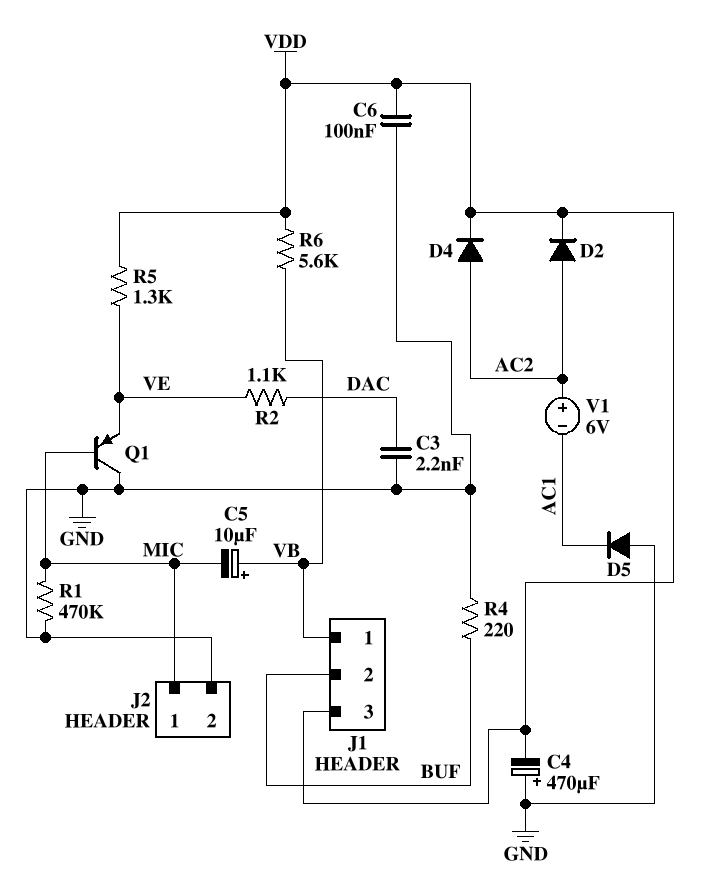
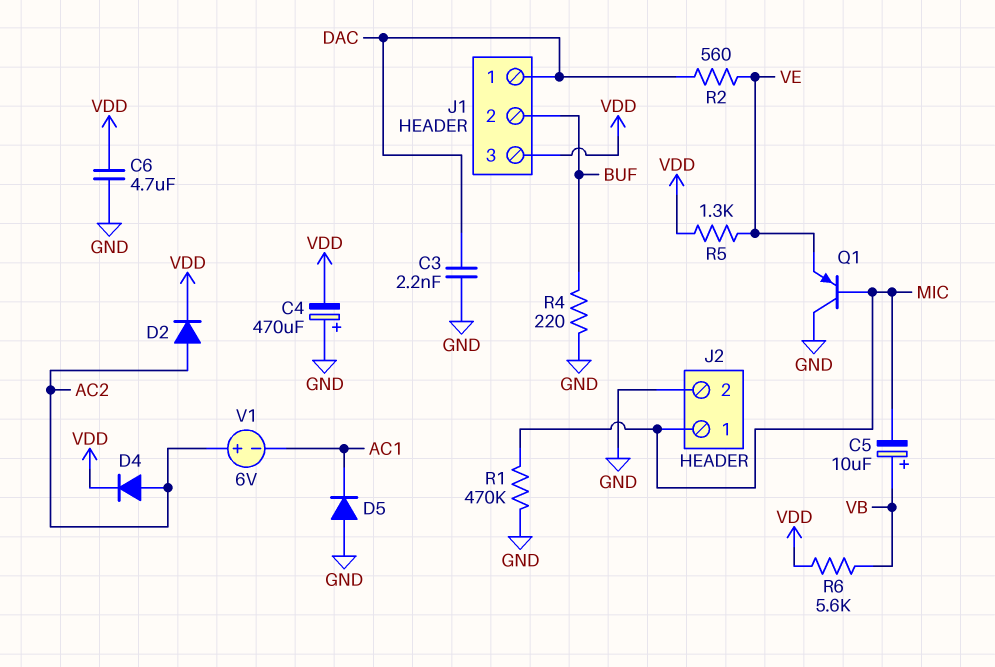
C6: 100nF (GND, VDD) -> 4.7uF (GND, VDD)
J1 pin 1: VB -> DAC
R2: 1.1k (DAC, VE) -> 560 (DAC, VE)

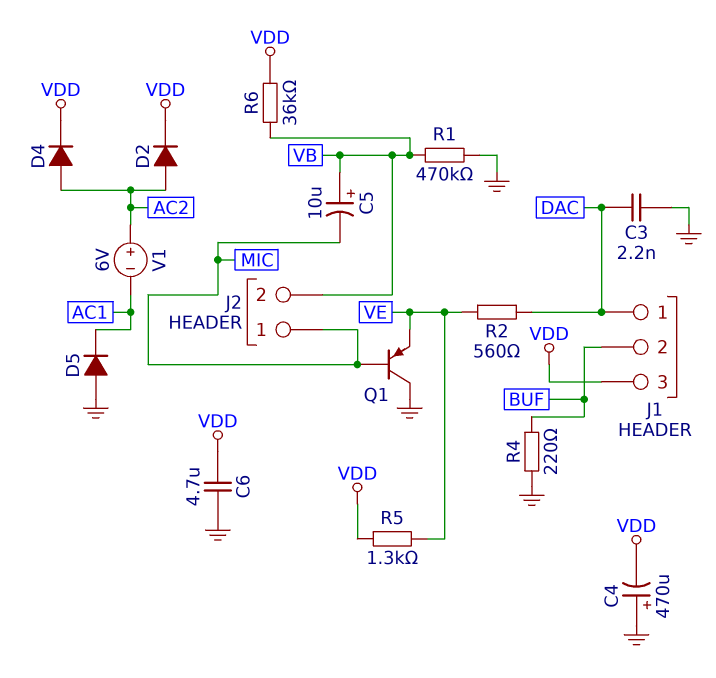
J2 pin 2: GND -> VB
R1: 470k (GND, MIC) -> 470k (GND, VB)
R6: 5.6k (VB, VDD) -> 36k (VB, VDD)

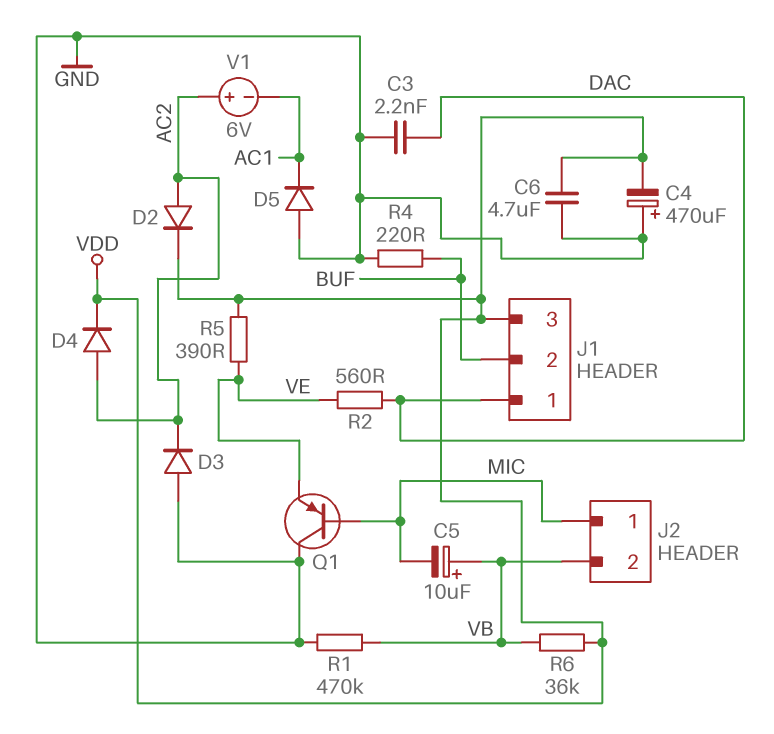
D3: none -> diode (A GND, K AC2)
R5: 1.3k (VDD, VE) -> 390 (VDD, VE)

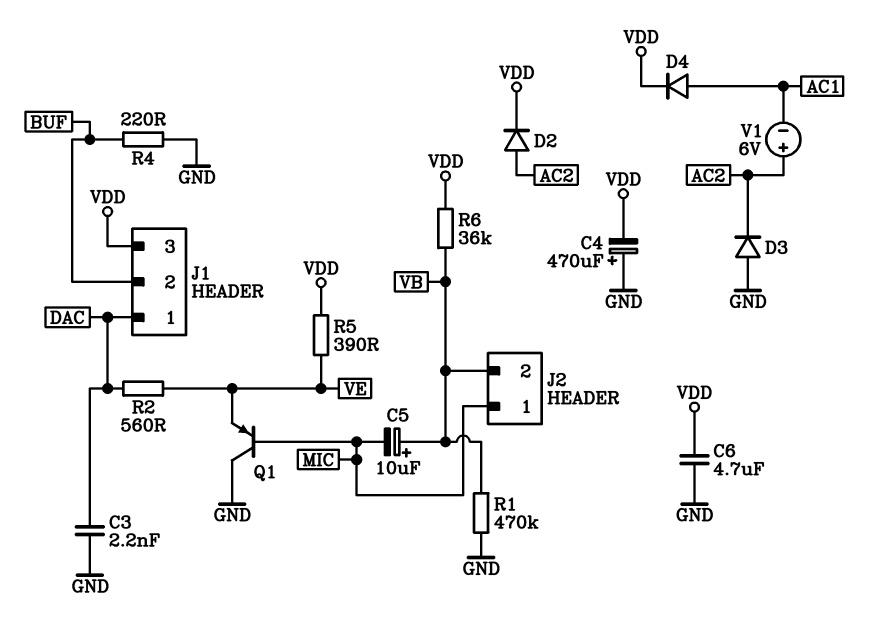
D4: diode (A AC2, K VDD) -> diode (A AC1, K VDD)
D5: diode (A GND, K AC1) -> none

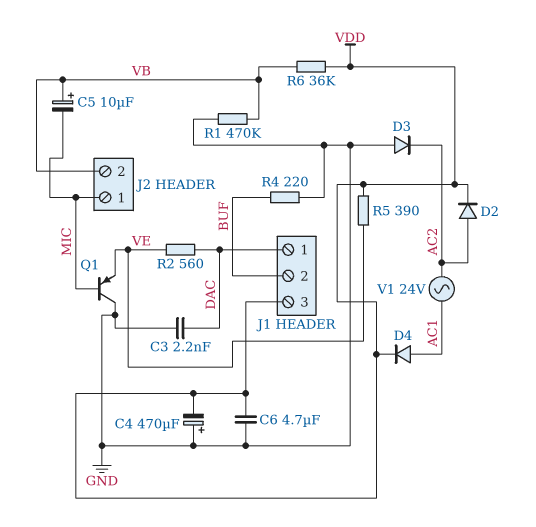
V1: 6V (plus AC2, minus AC1) -> AC 24V (AC1, AC2)

